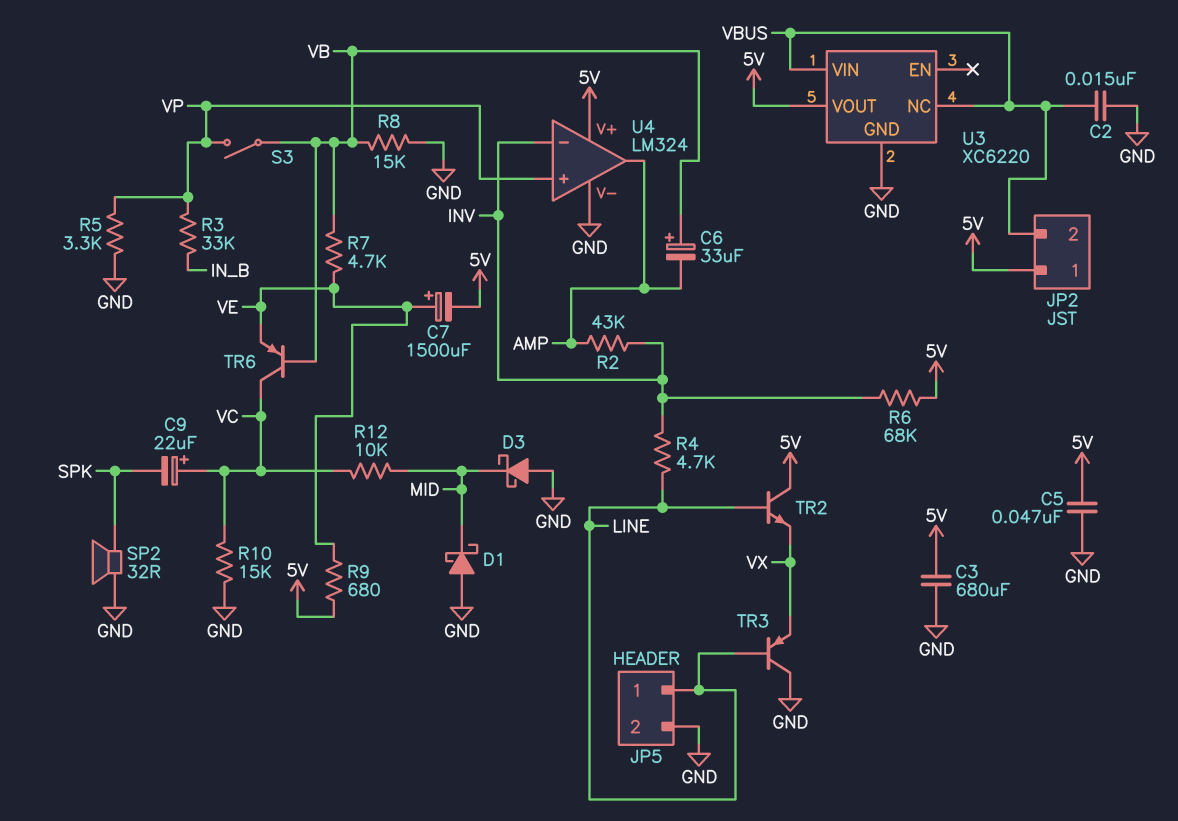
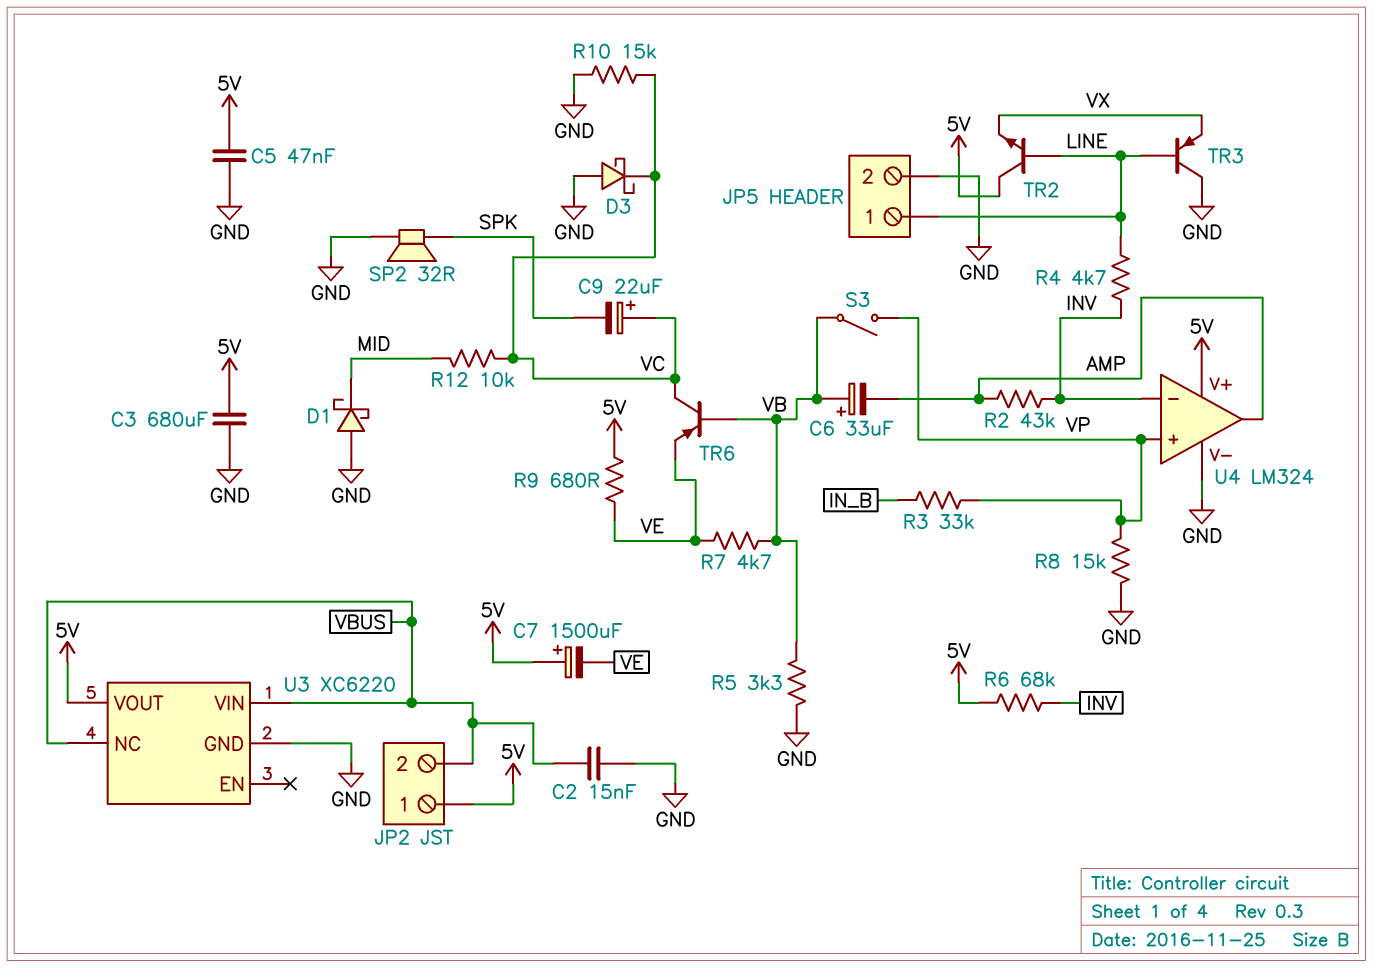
C7: 1500uF (plus VE, minus 5V) -> 1500uF (plus 5V, minus VE)
D3: schottky (A GND, K MID) -> schottky (A GND, K VC)
R5: 3.3k (GND, VP) -> 3.3k (GND, VB)
R8: 15k (GND, VB) -> 15k (GND, VP)

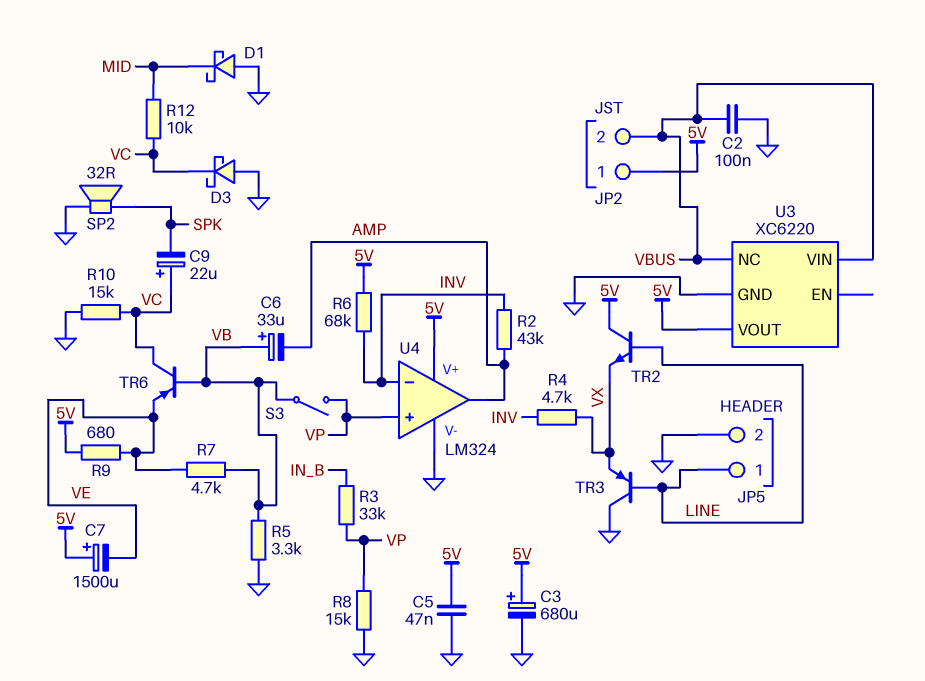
C2: 15nF (GND, VBUS) -> 100nF (GND, VBUS)
C3: 680uF (5V, GND) -> 680uF (plus 5V, minus GND)
R4: 4.7k (INV, LINE) -> 4.7k (INV, VX)

